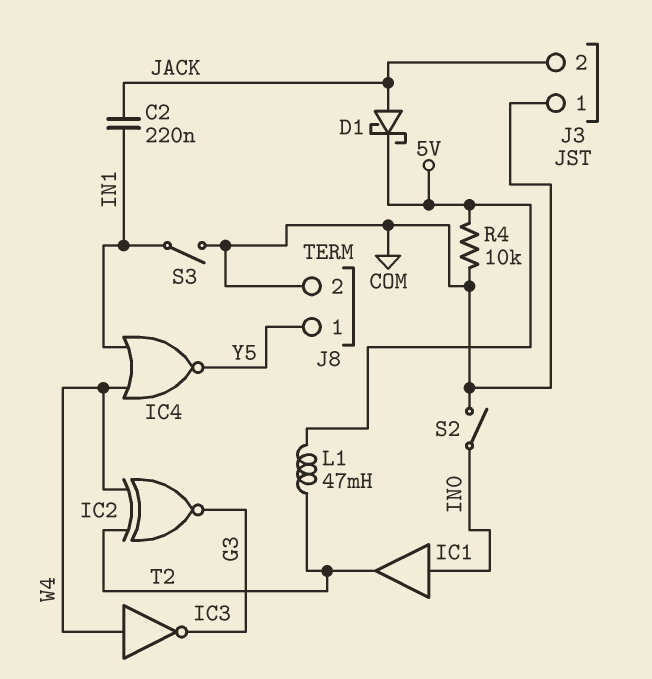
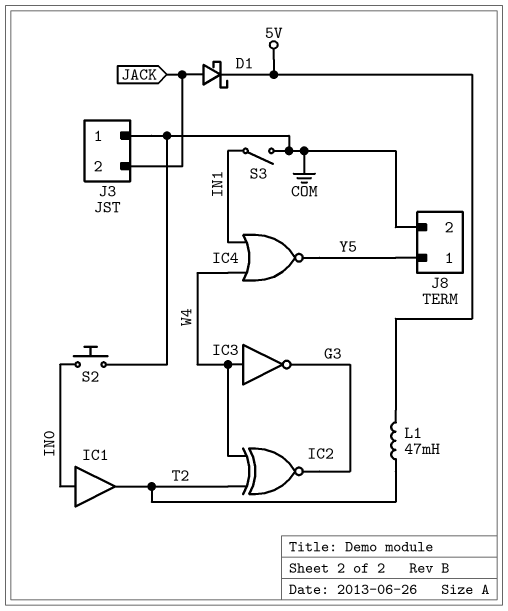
C2: 220nF (IN1, JACK) -> none
R4: 10k (5V, COM) -> none
S2: switch (COM, IN0) -> button (COM, IN0)

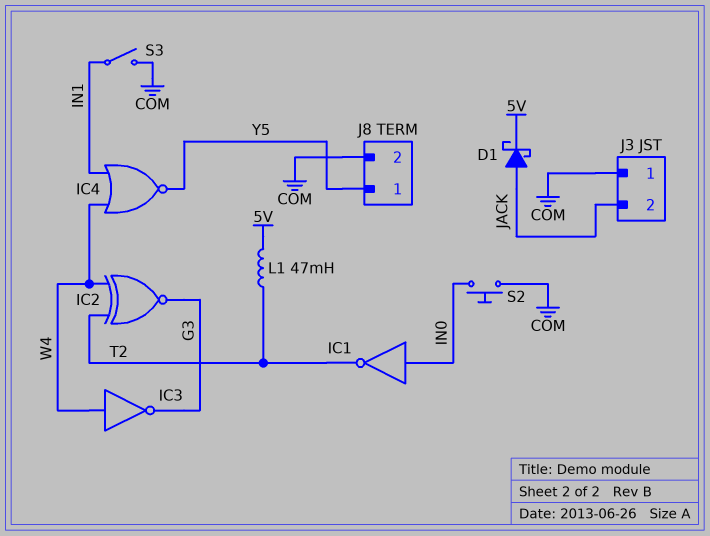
IC1: buffer (in IN0, out T2) -> NOT (in IN0, out T2)

